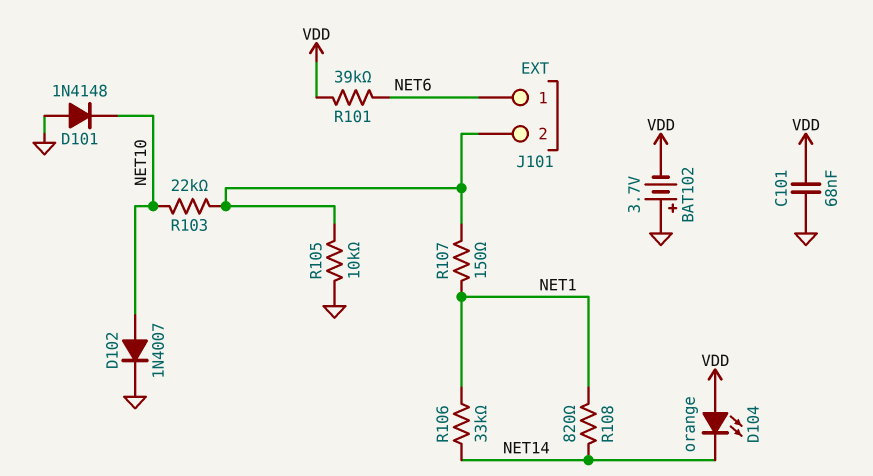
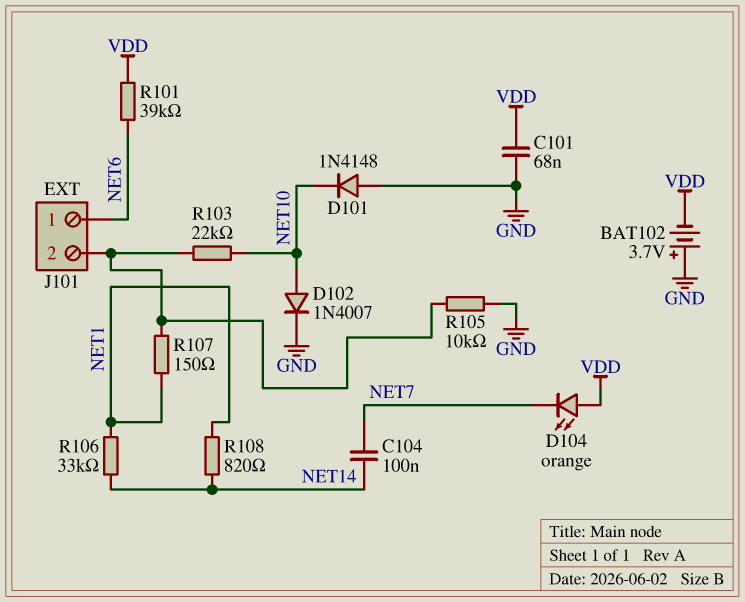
C104: none -> 100nF (NET7, NET14)
D104: LED orange (A VDD, K NET14) -> LED orange (A VDD, K NET7)

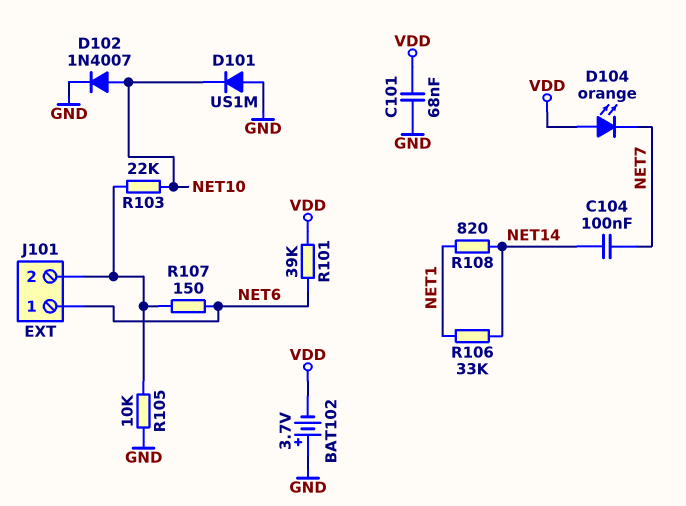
D101: diode 1N4148 (A GND, K NET10) -> diode US1M (A GND, K NET10)
R107: 150 (J101/2, NET1) -> 150 (J101/2, NET6)

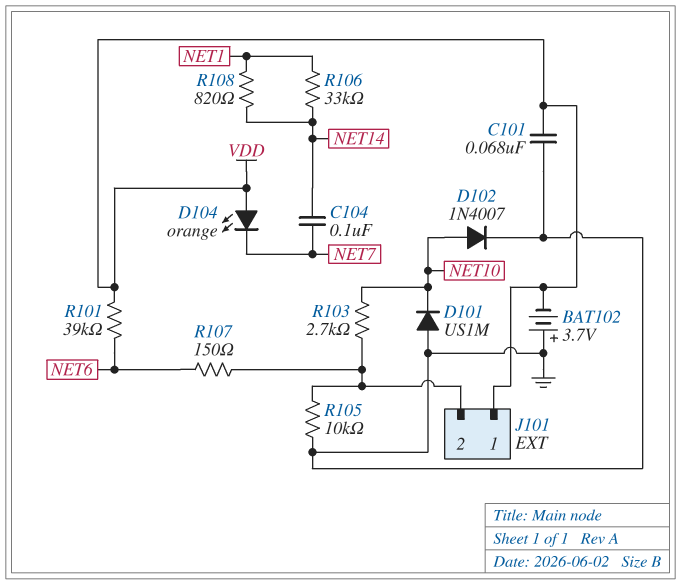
J101 pin 1: NET6 -> VDD
R103: 22k (J101/2, NET10) -> 2.7k (J101/2, NET10)

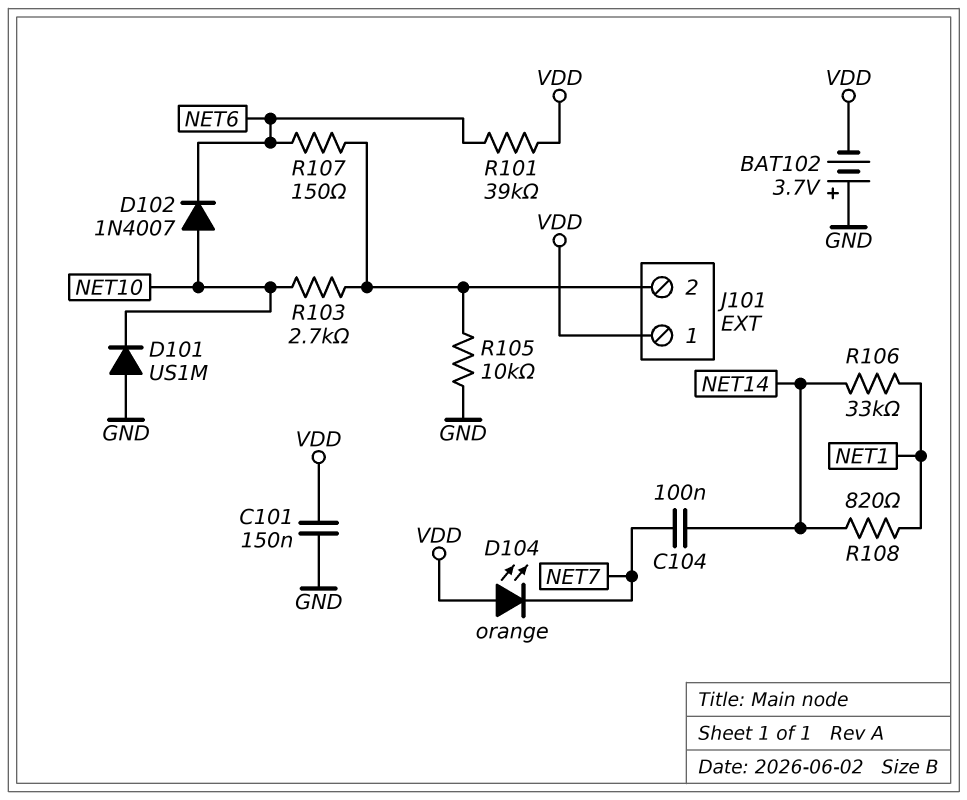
C101: 68nF (GND, VDD) -> 150nF (GND, VDD)
D102: diode 1N4007 (A NET10, K GND) -> diode 1N4007 (A NET10, K NET6)

